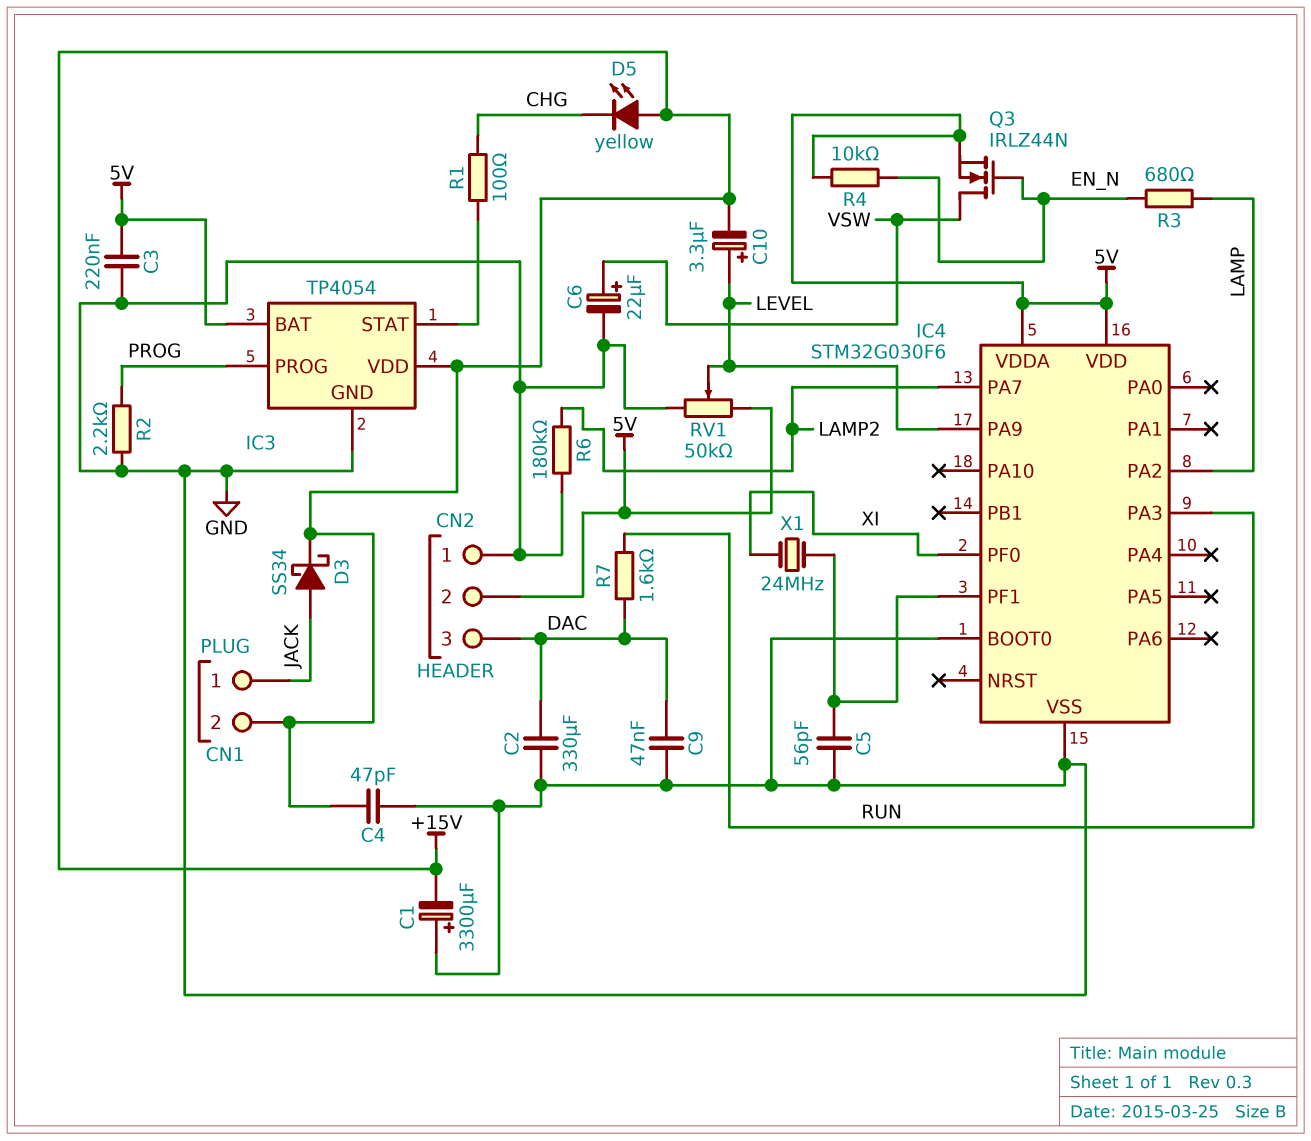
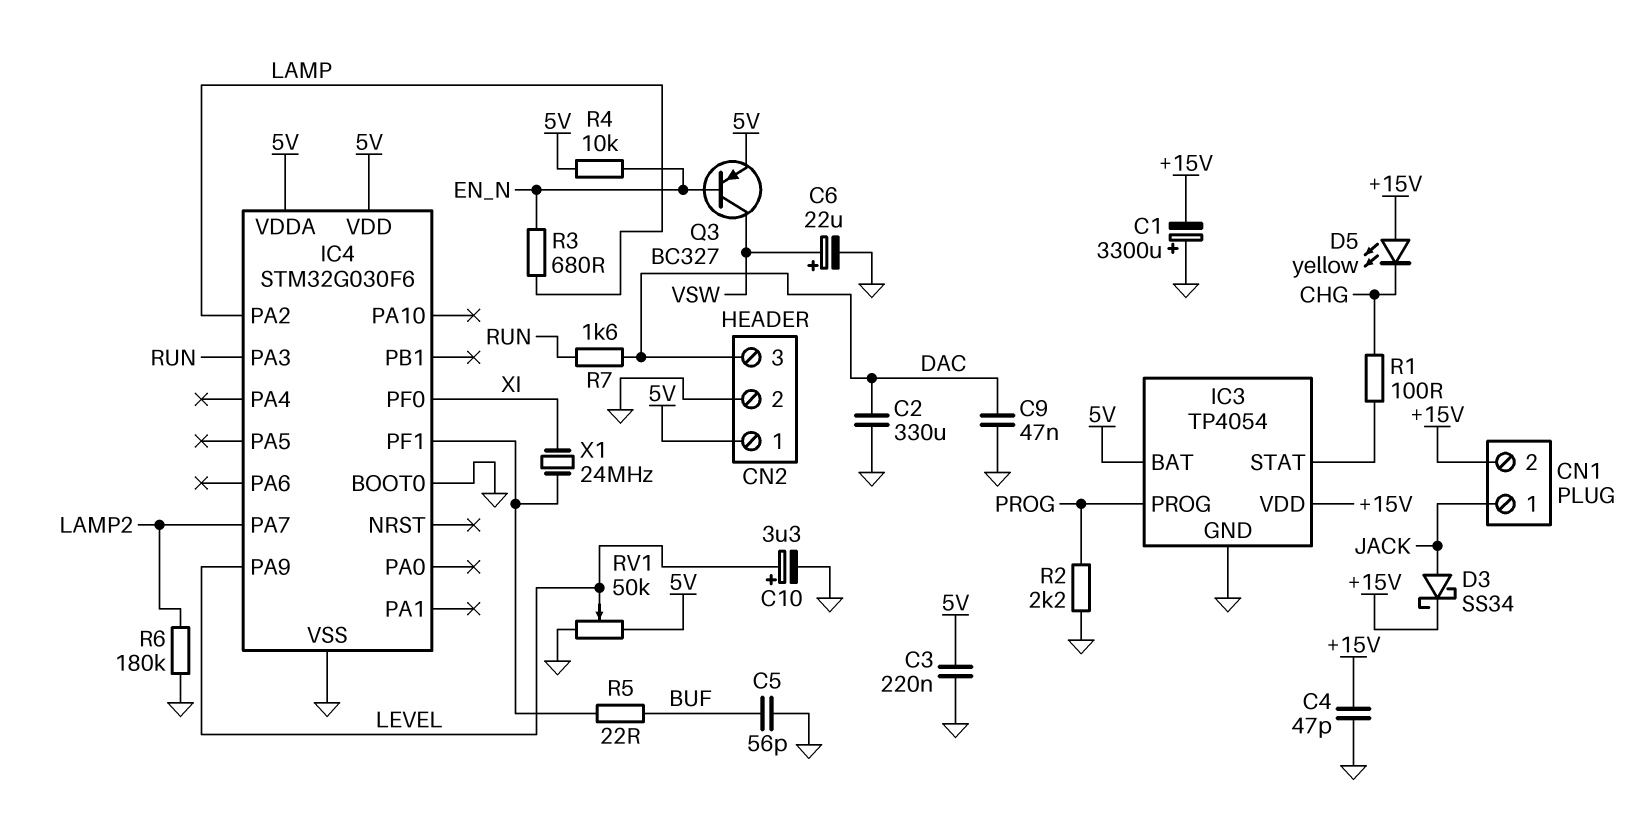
C5: 56pF (GND, IC4/PF1) -> 56pF (BUF, GND)
C10: 3.3uF (plus LEVEL, minus +15V) -> 3.3uF (plus LEVEL, minus GND)
CN2 pin 1: GND -> 5V
CN2 pin 2: 5V -> GND
Q3: NMOS IRLZ44N (G EN_N, D VSW, S 5V) -> PNP BC327 (B EN_N, C VSW, E 5V)
R5: none -> 22 (BUF, IC4/PF1)

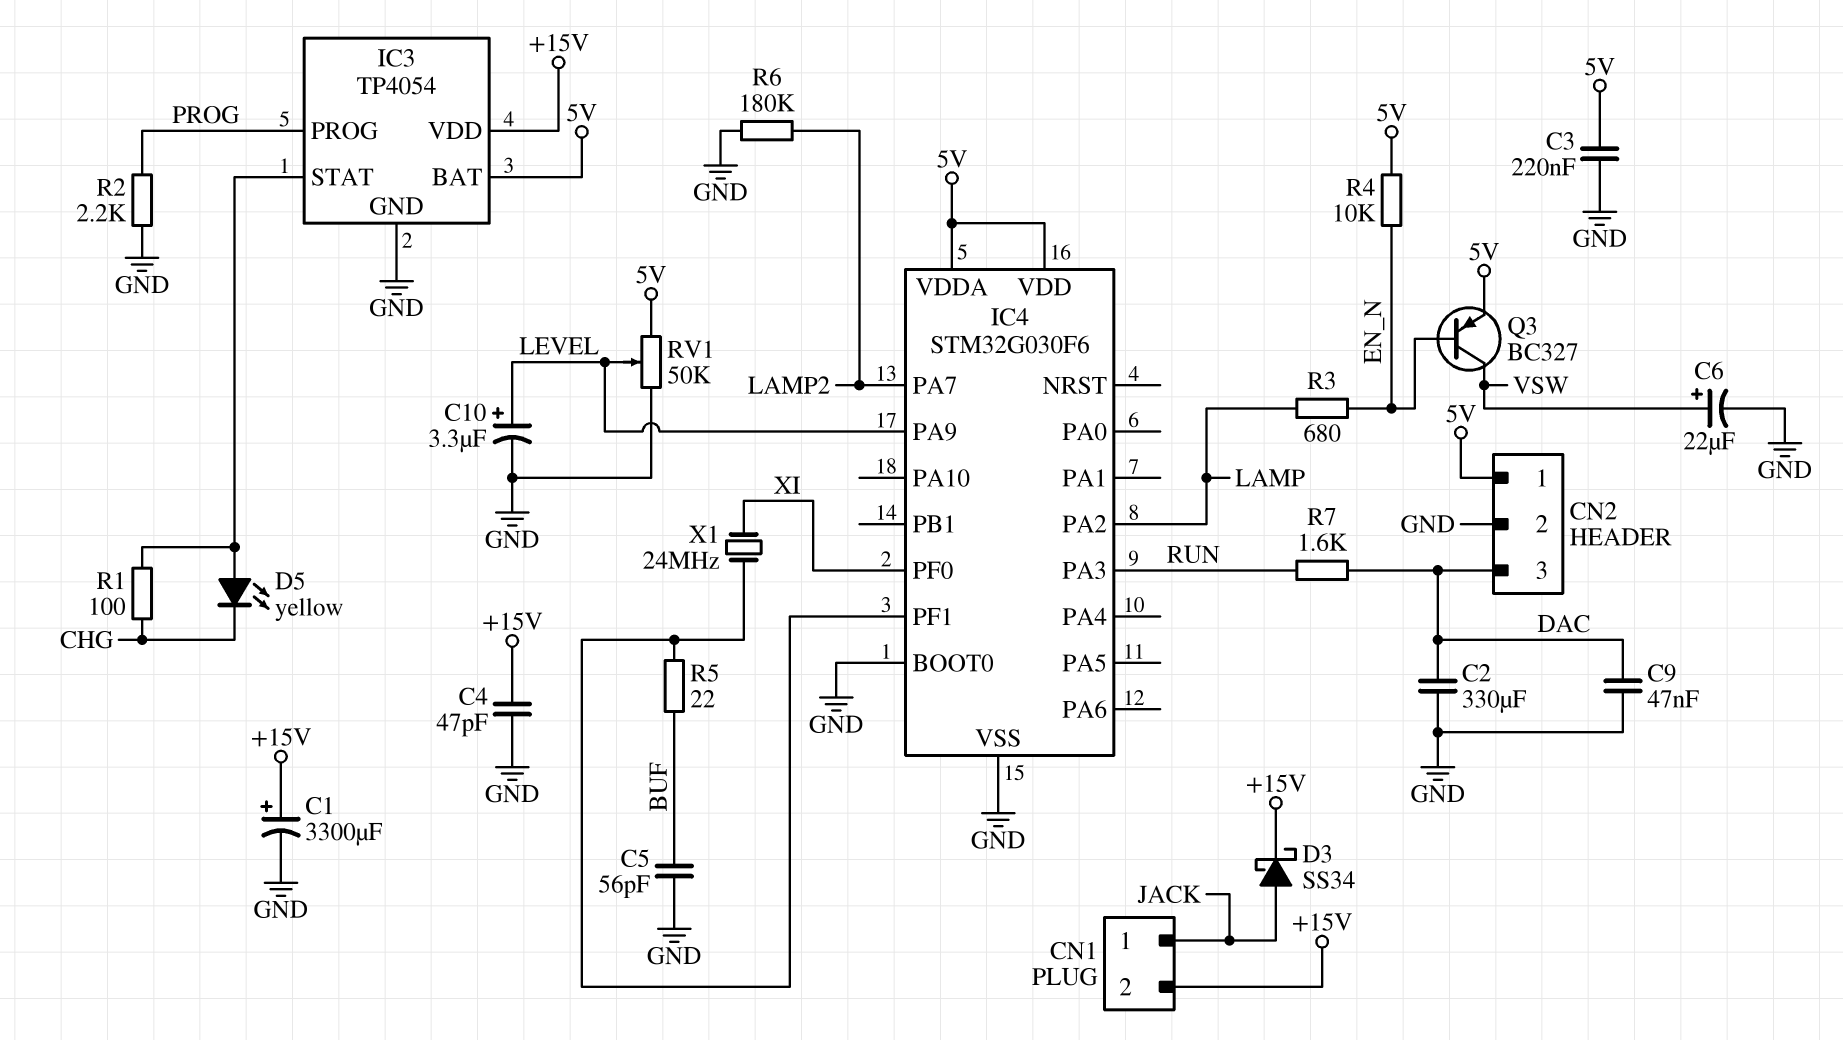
C1: 3300uF (plus GND, minus +15V) -> 3300uF (plus +15V, minus GND)
D5: LED yellow (A +15V, K CHG) -> LED yellow (A IC3/STAT, K CHG)

